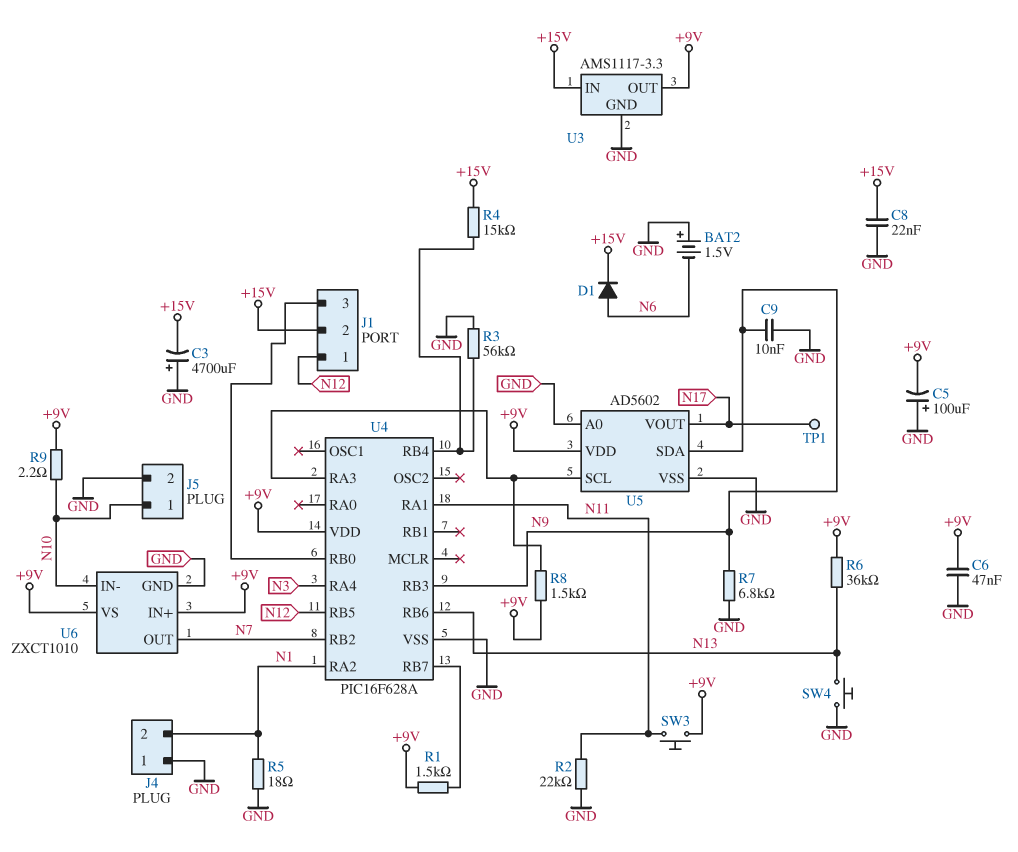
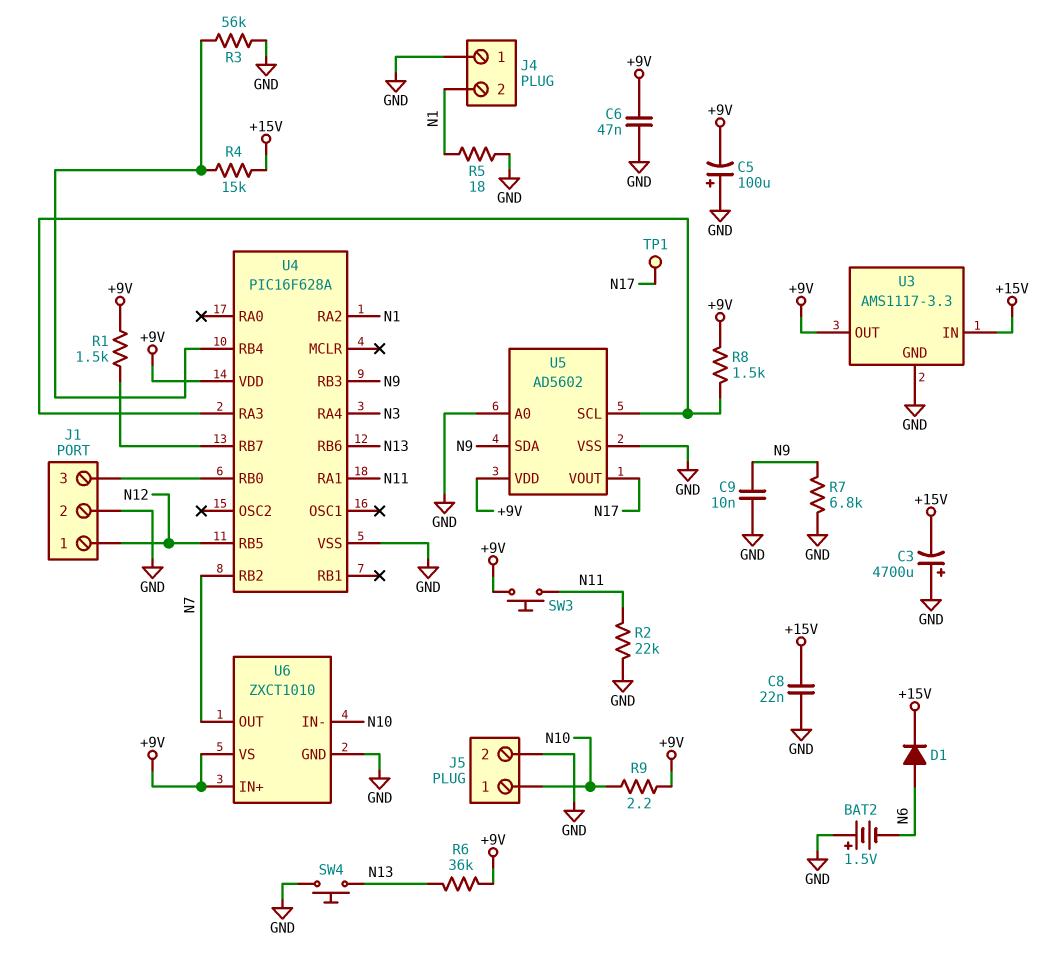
J1 pin 2: +15V -> GND

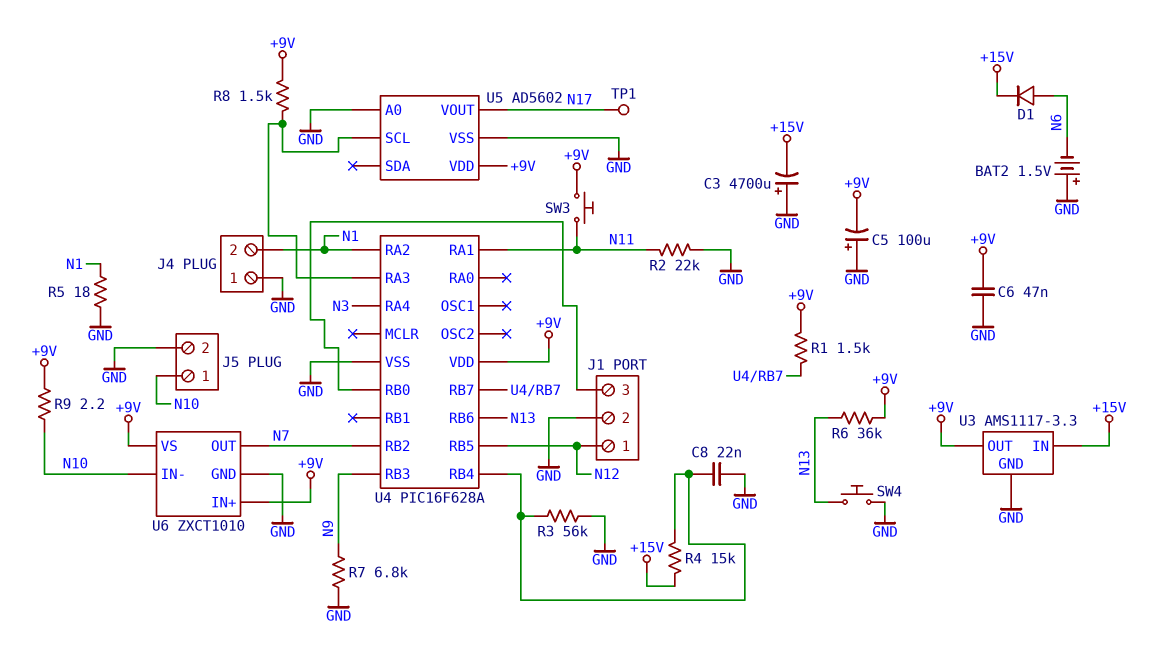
C8: 22nF (+15V, GND) -> 22nF (GND, U4/RB4)
C9: 10nF (GND, N9) -> none
U5 pin SDA: N9 -> none

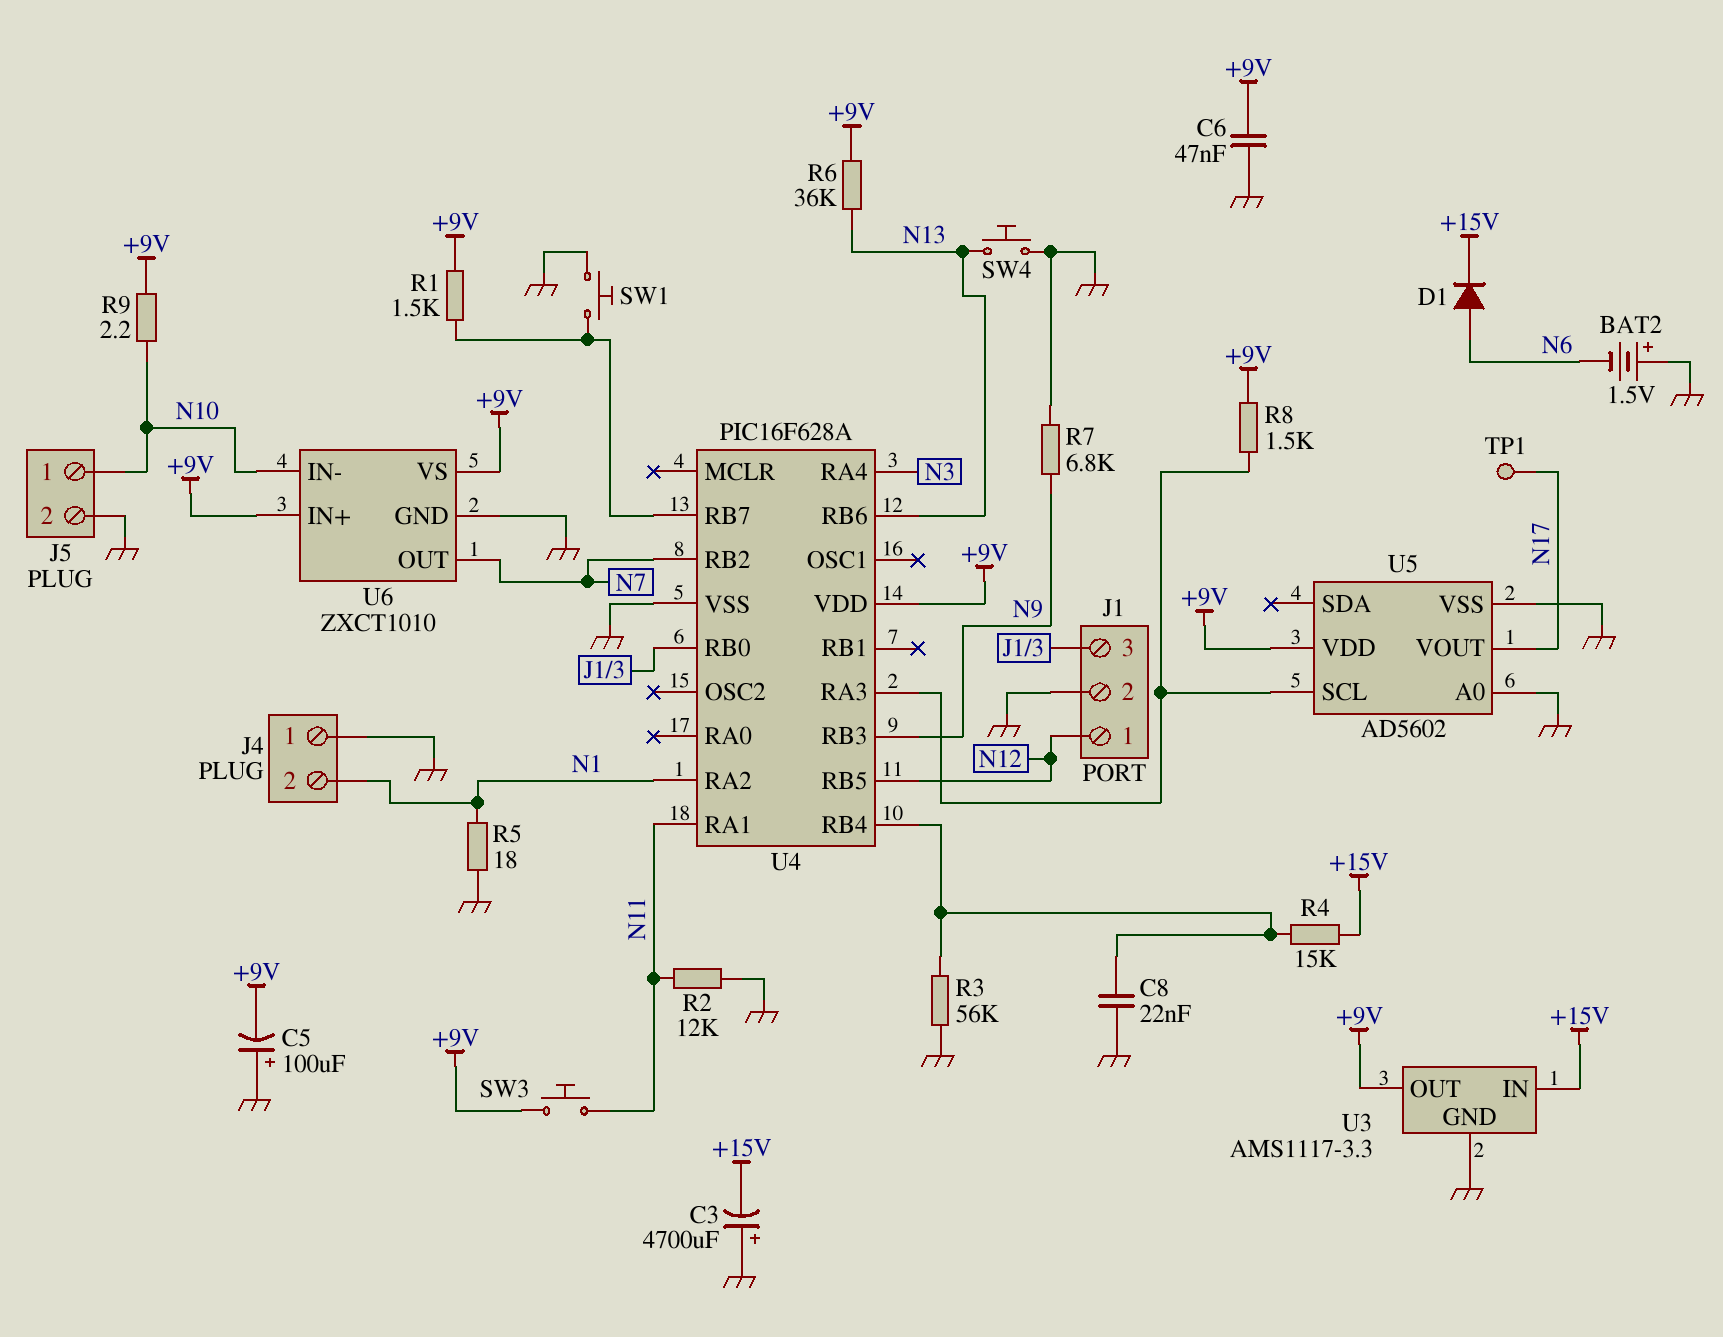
R2: 22k (GND, N11) -> 12k (GND, N11)
SW1: none -> button (GND, U4/RB7)

